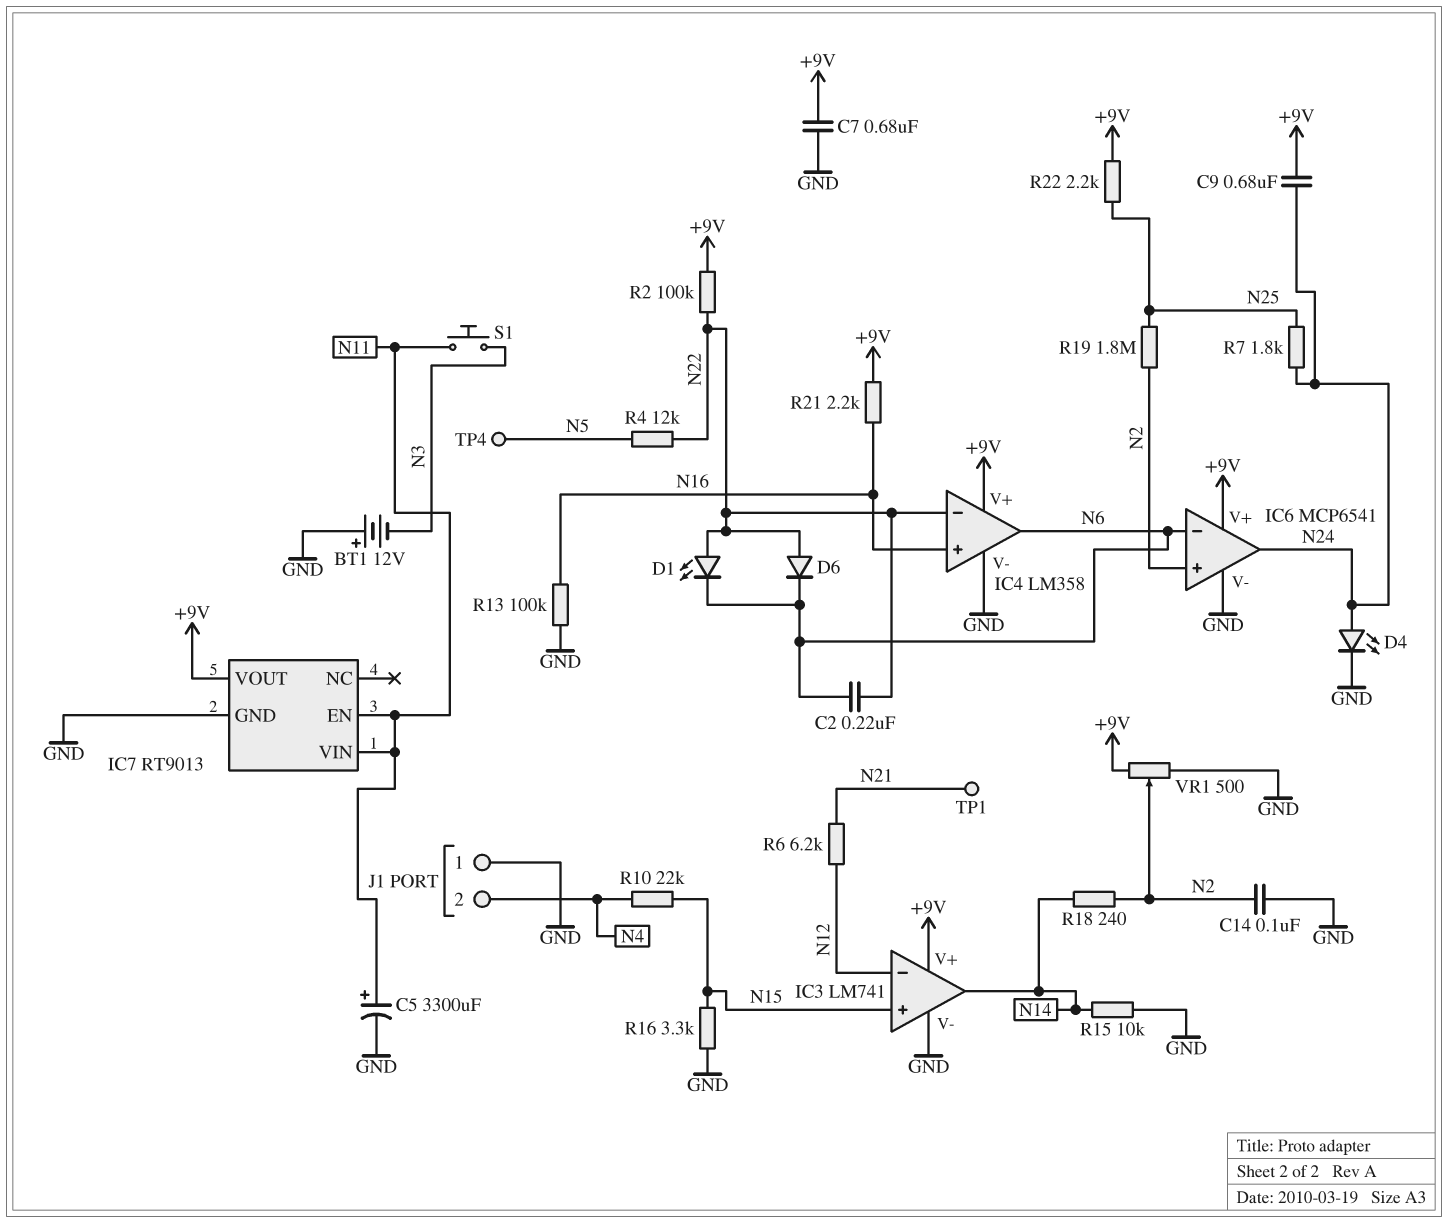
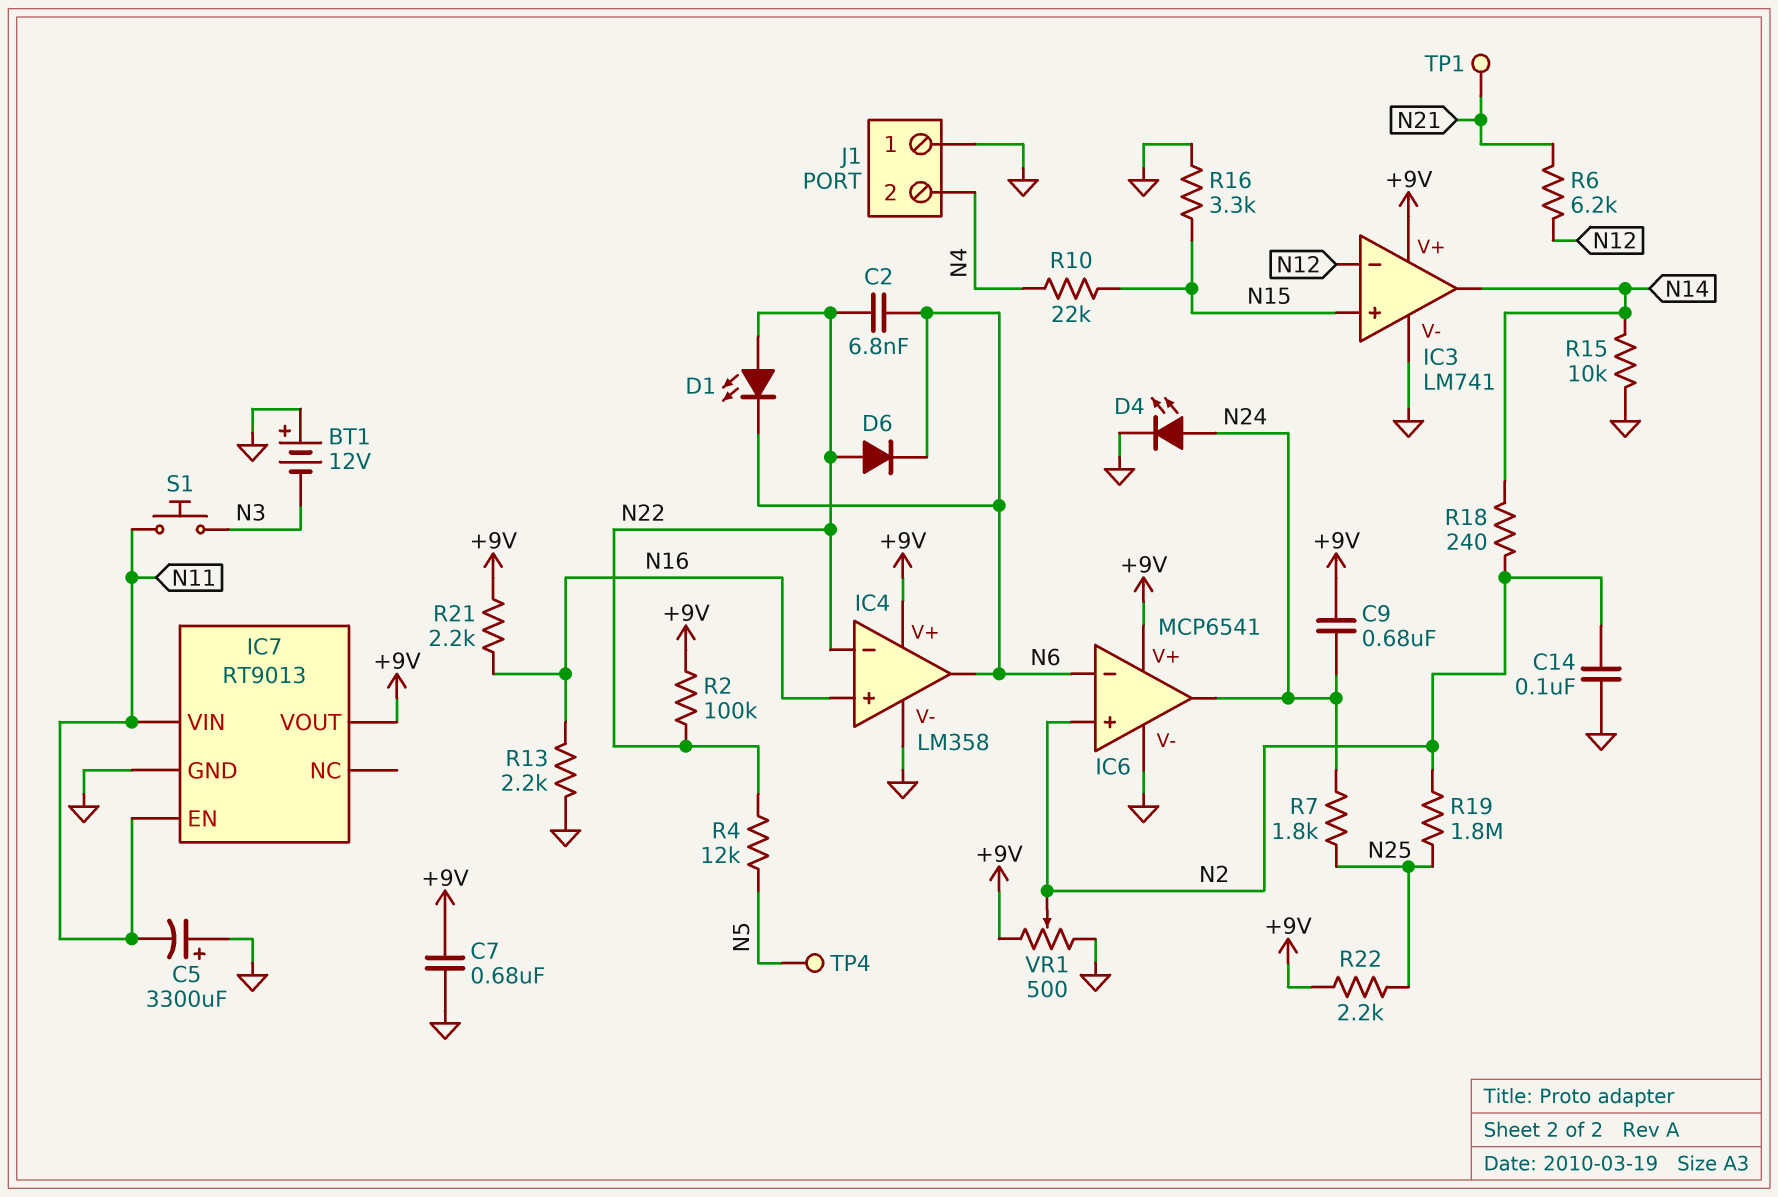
C2: 220nF (N6, N22) -> 6.8nF (N6, N22)
C5: 3300uF (plus N11, minus GND) -> 3300uF (plus GND, minus N11)
R13: 100k (GND, N16) -> 2.2k (GND, N16)

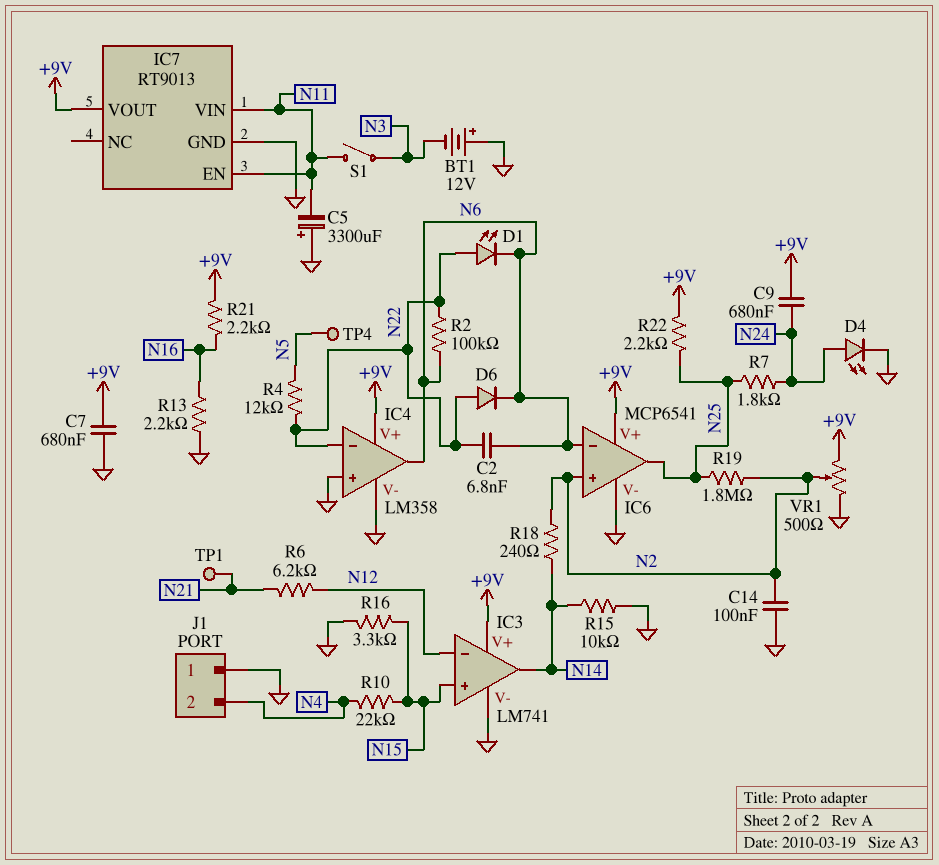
IC4 pin in+: N16 -> GND
IC6 pin out: N24 -> N25
R2: 100k (+9V, N22) -> 100k (N6, N22)
S1: button (N3, N11) -> switch (N3, N11)

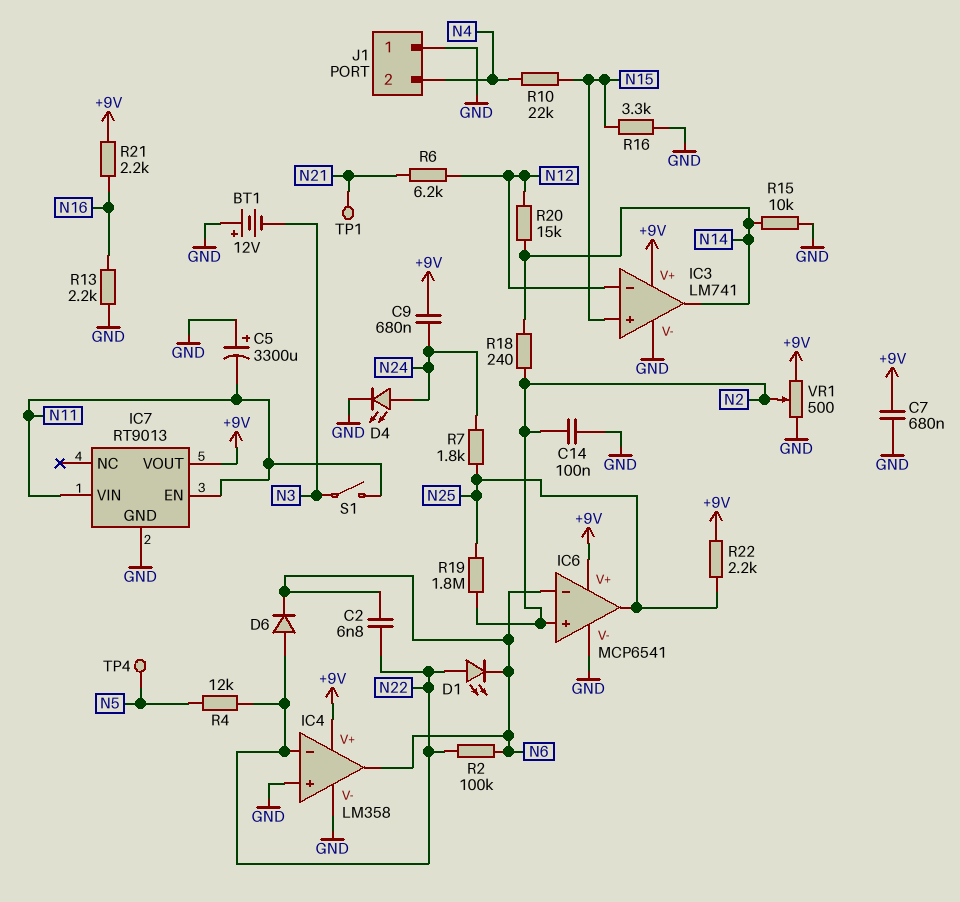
R20: none -> 15k (N12, N14)

